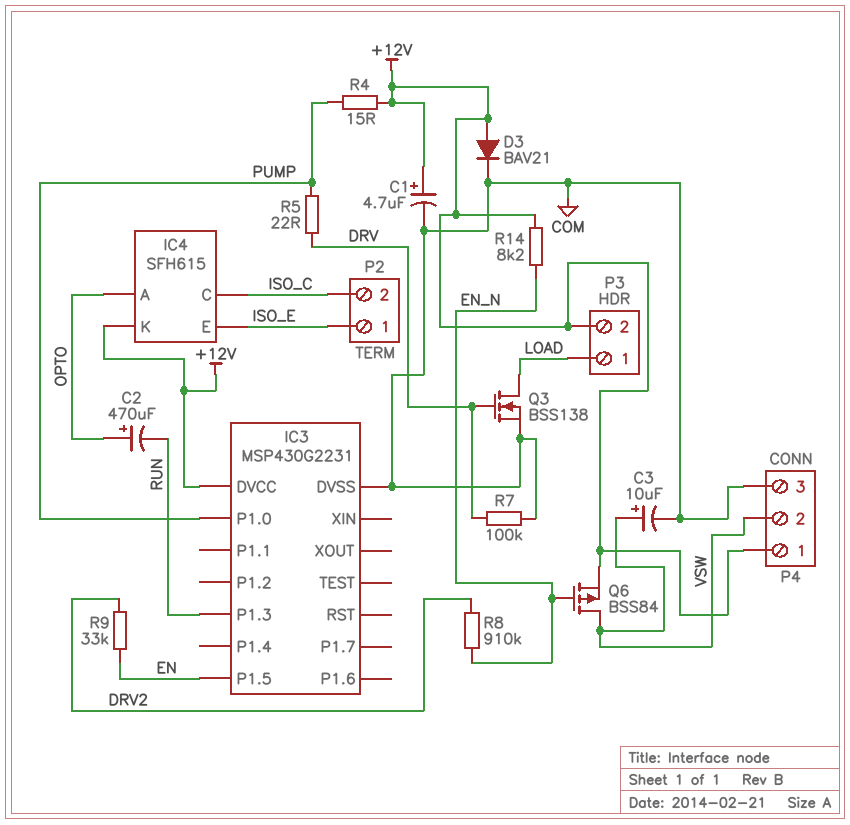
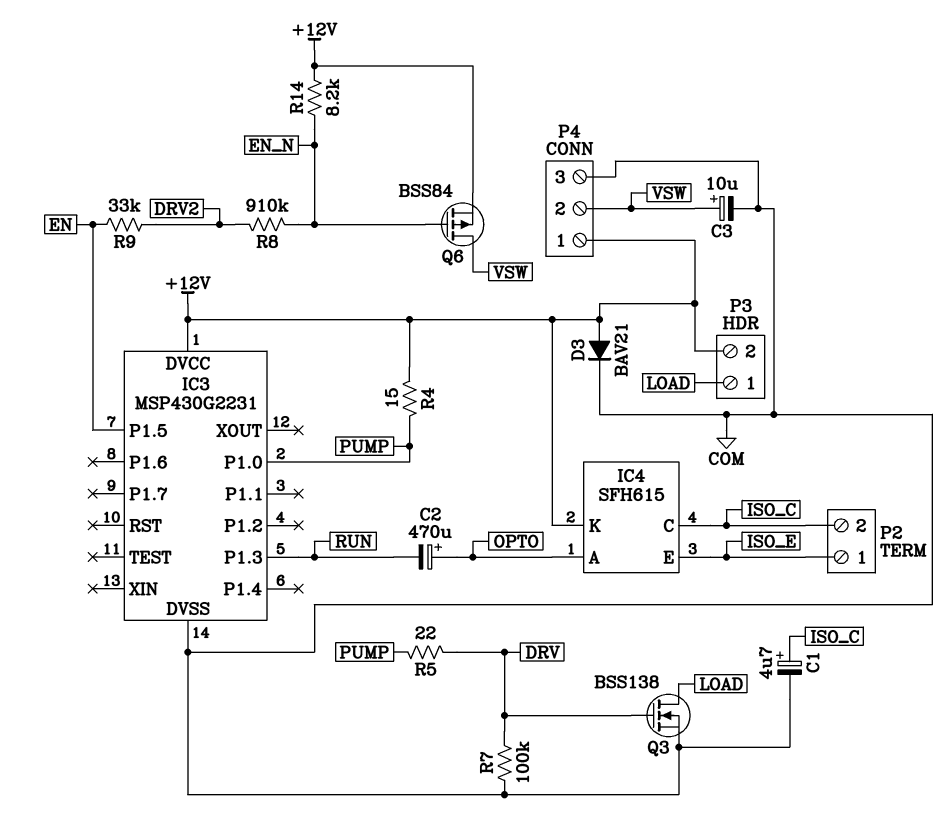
C1: 4.7uF (plus +12V, minus COM) -> 4.7uF (plus ISO_C, minus COM)

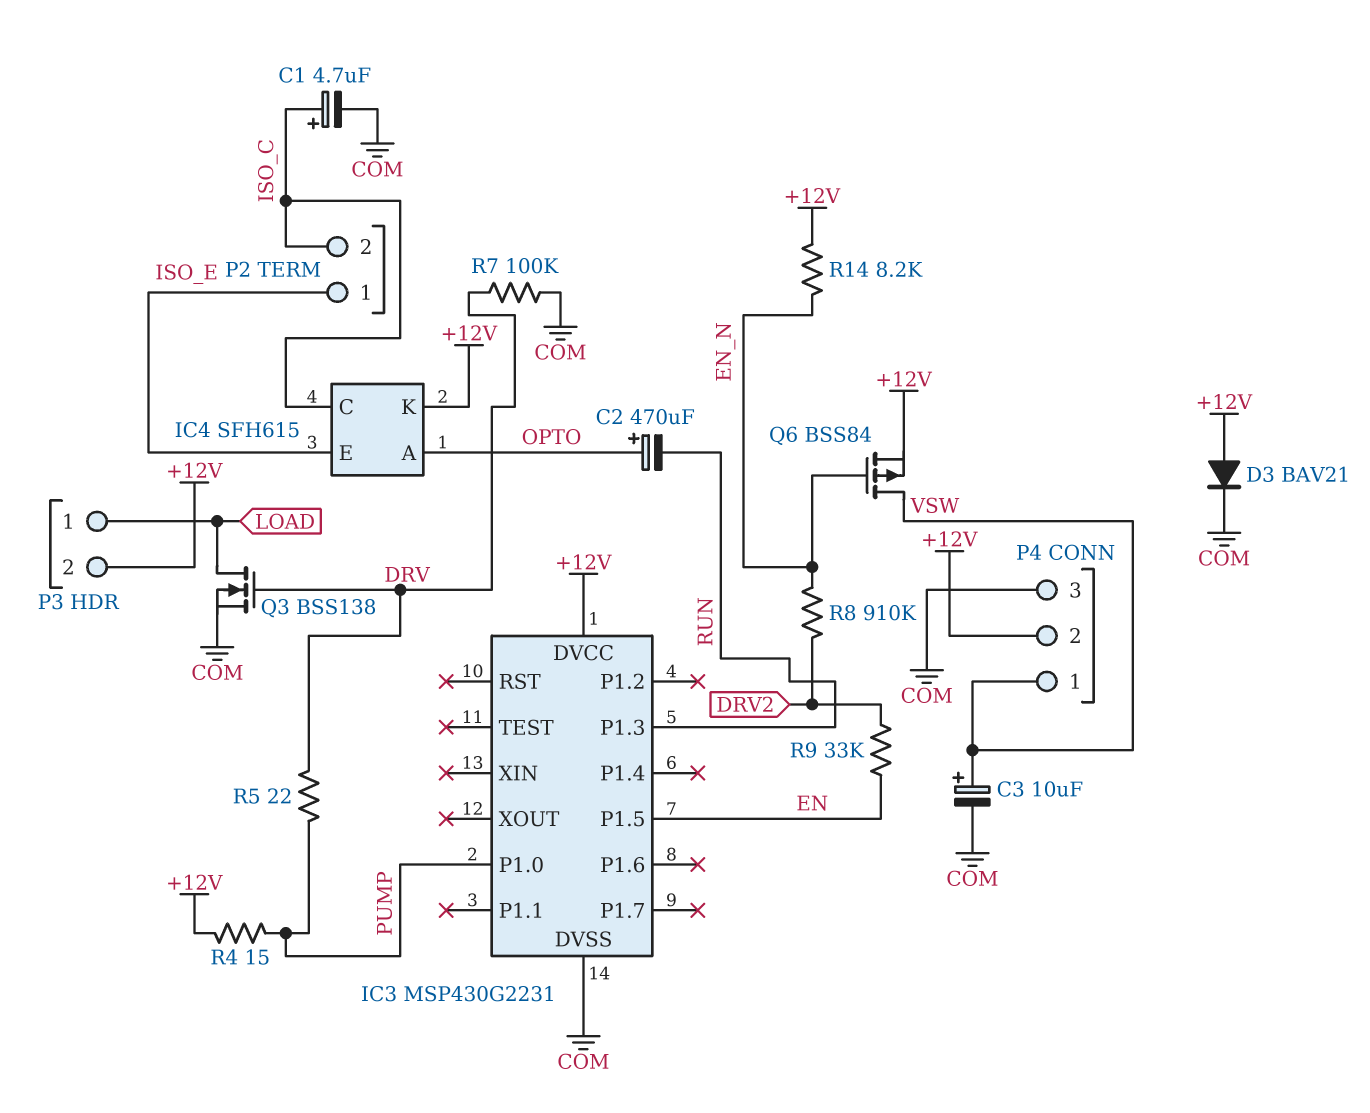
P4 pin 1: +12V -> VSW
P4 pin 2: VSW -> +12V

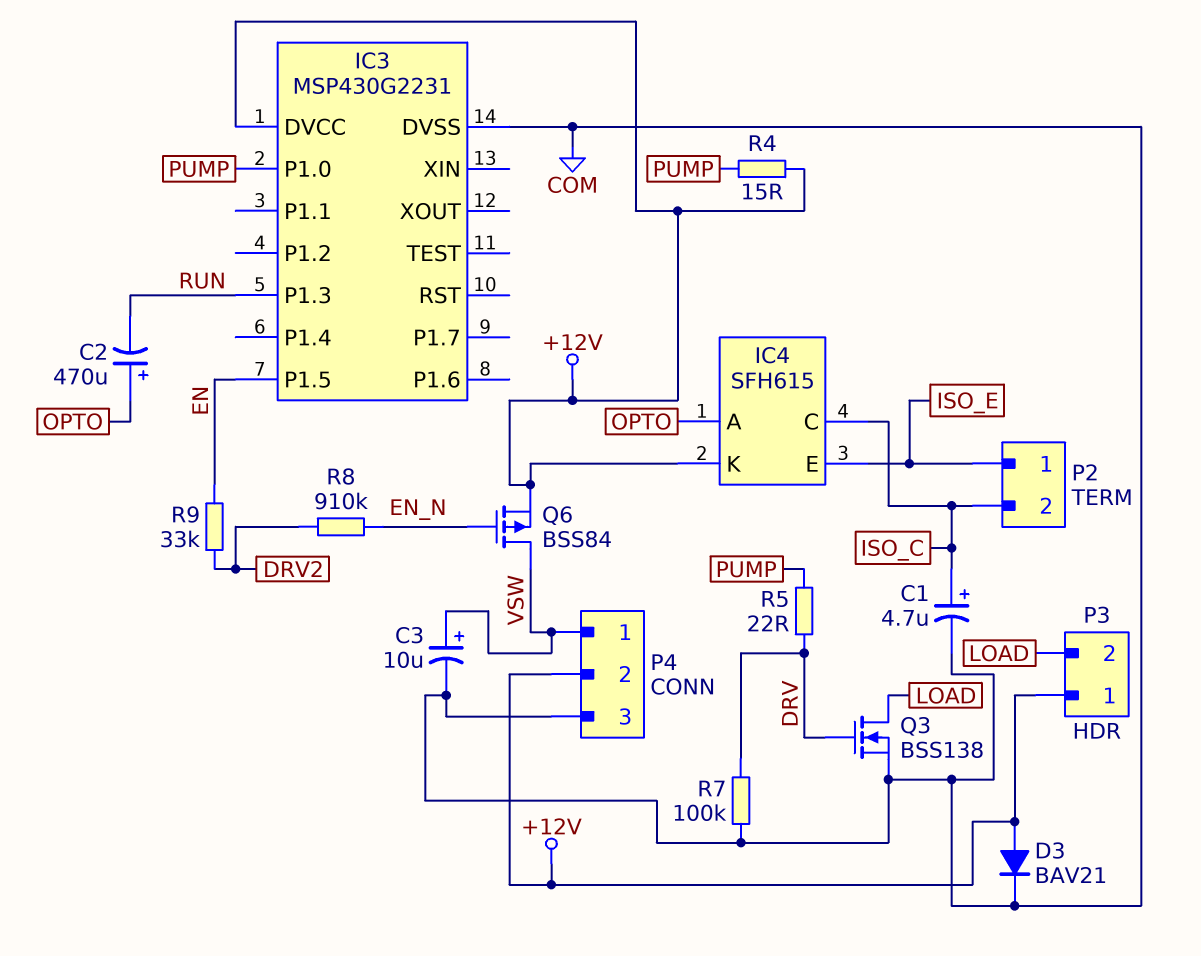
P3 pin 1: LOAD -> +12V
P3 pin 2: +12V -> LOAD
R14: 8.2k (+12V, EN_N) -> none

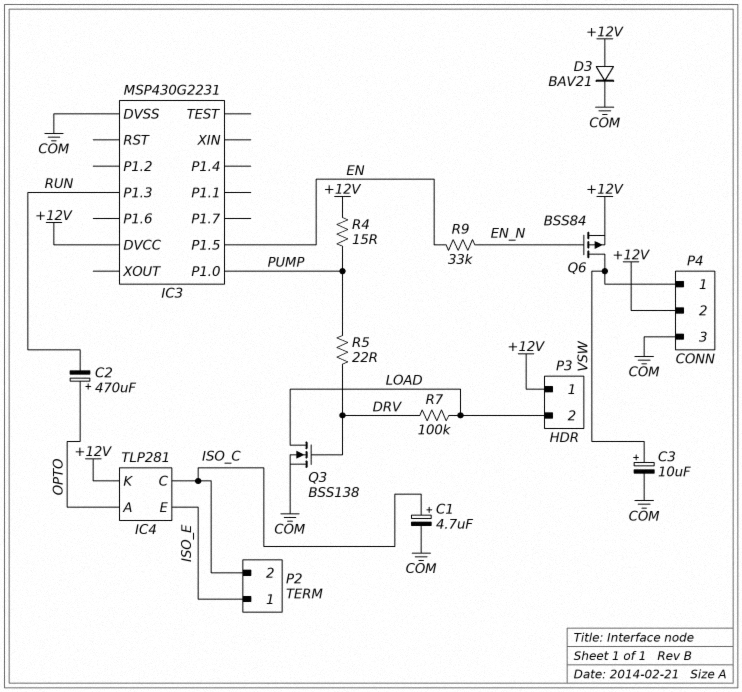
IC4: SFH615 -> TLP281
R7: 100k (COM, DRV) -> 100k (DRV, LOAD)
R8: 910k (DRV2, EN_N) -> none
R9: 33k (DRV2, EN) -> 33k (EN, EN_N)

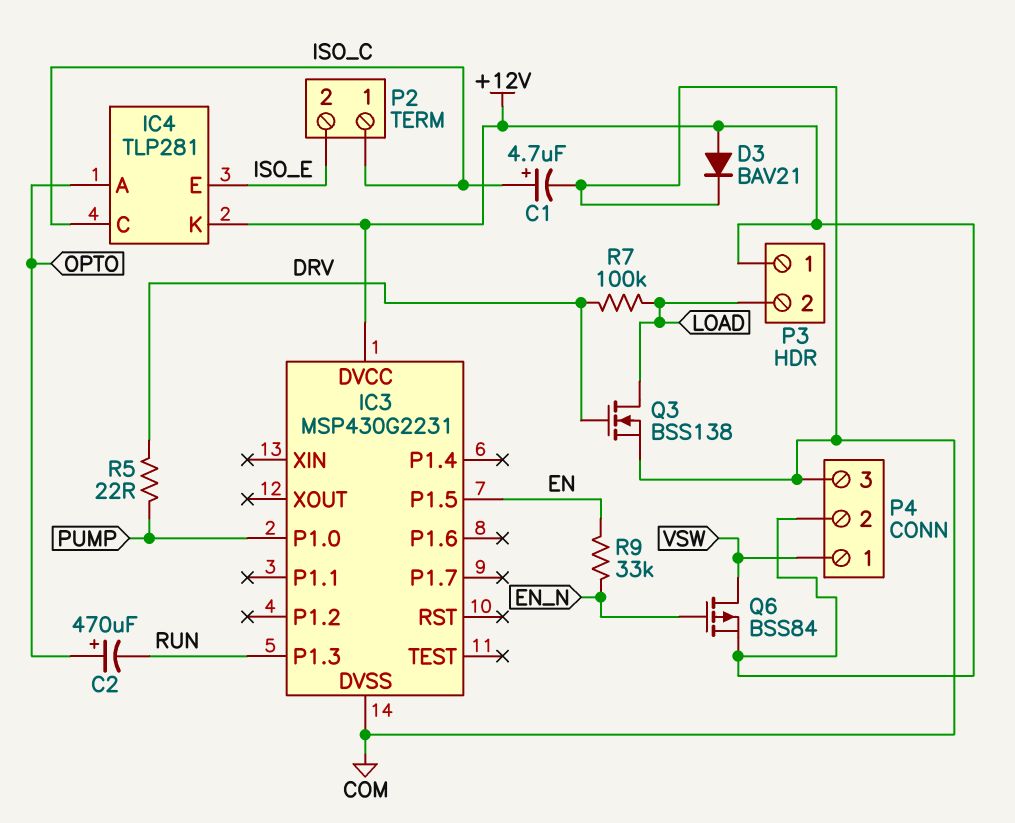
C3: 10uF (plus VSW, minus COM) -> none
P2 pin 1: ISO_E -> ISO_C
P2 pin 2: ISO_C -> ISO_E
R4: 15 (+12V, PUMP) -> none

